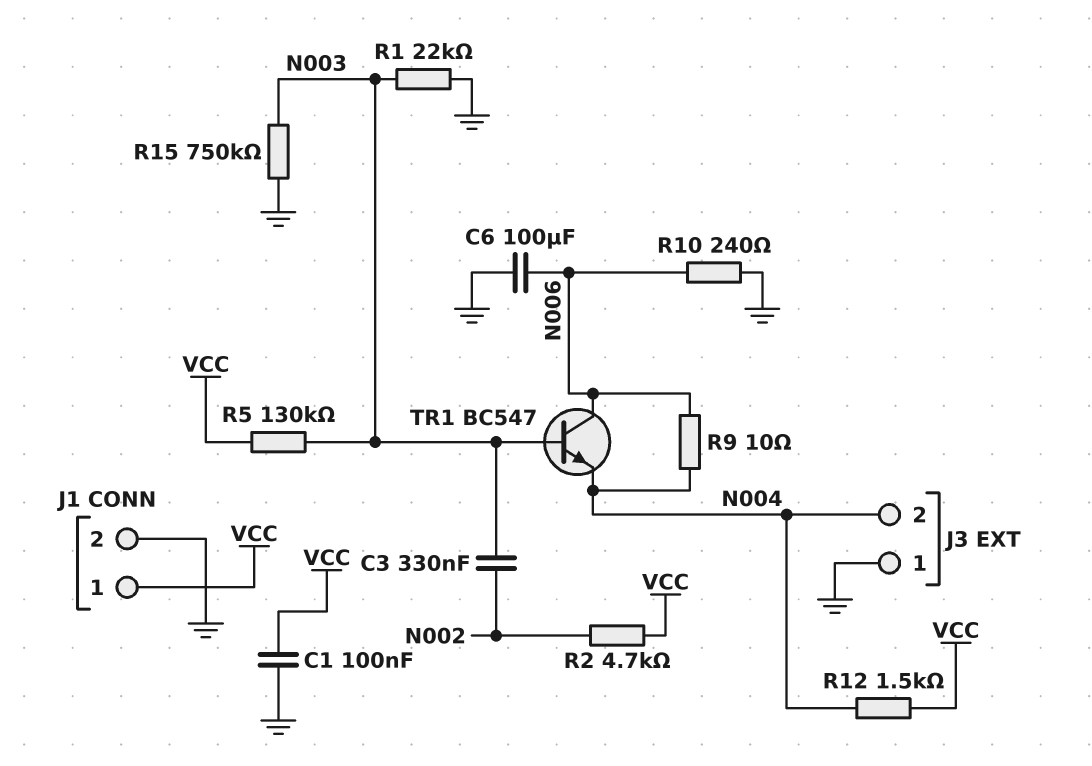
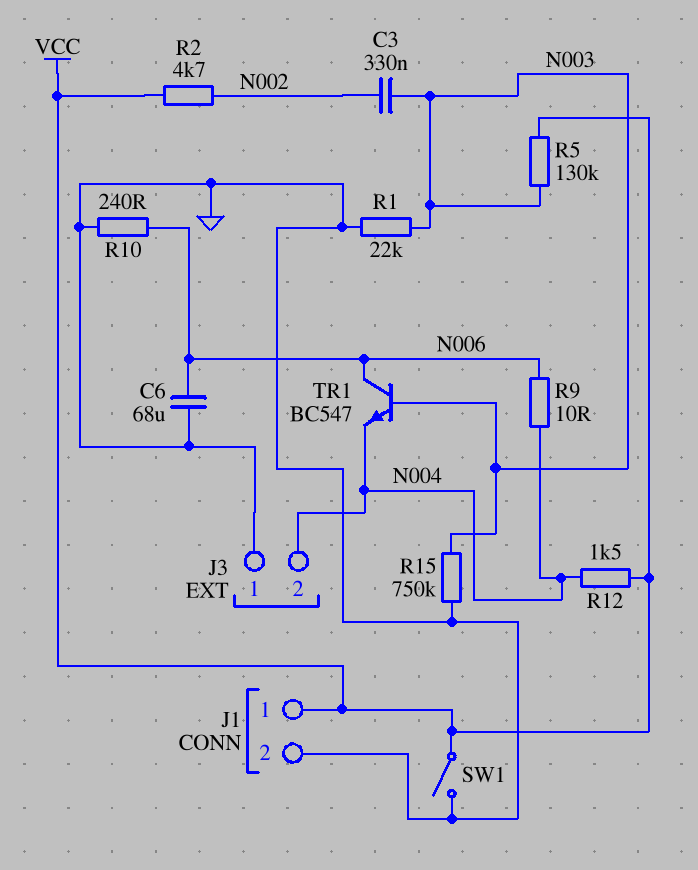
C1: 100nF (GND, VCC) -> none
C6: 100uF (GND, N006) -> 68uF (GND, N006)
SW1: none -> switch (GND, VCC)

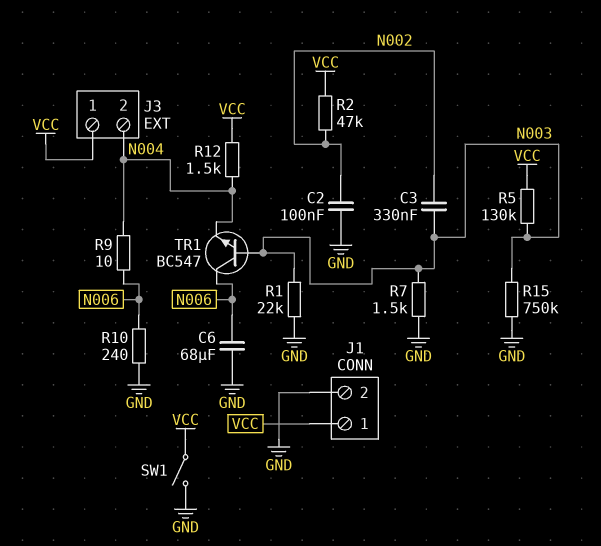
C2: none -> 100nF (GND, N002)
J3 pin 1: GND -> VCC
R2: 4.7k (N002, VCC) -> 47k (N002, VCC)
R7: none -> 1.5k (GND, N003)

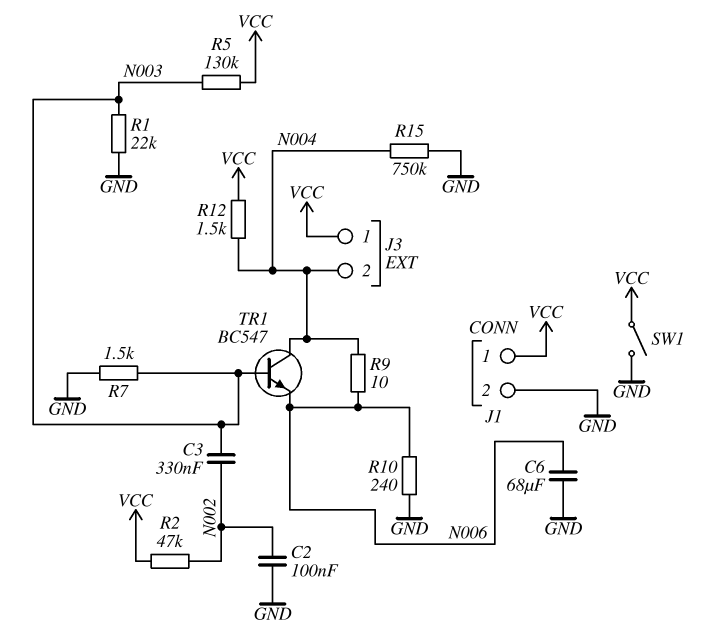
R15: 750k (GND, N003) -> 750k (GND, N004)
TR1: NPN BC547 (B N003, C N006, E N004) -> NPN BC547 (B N003, C N004, E N006)

